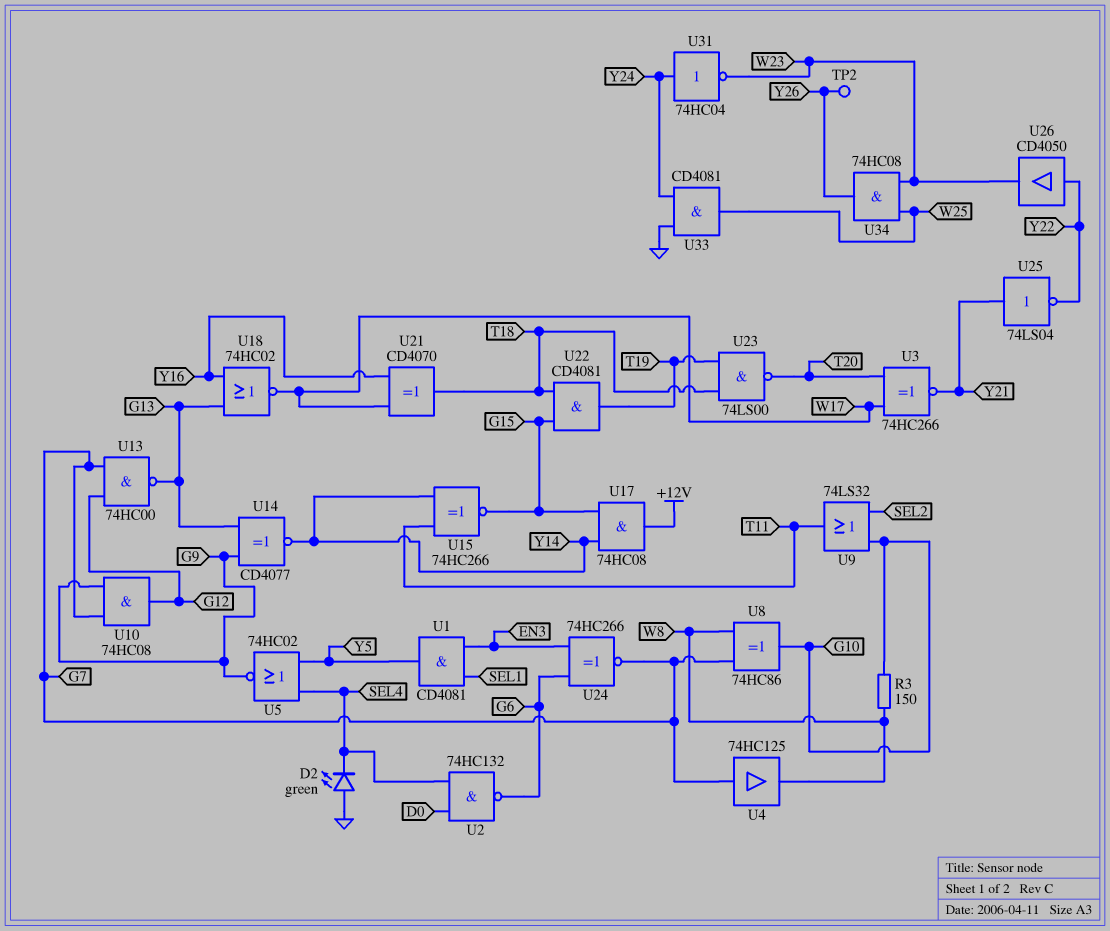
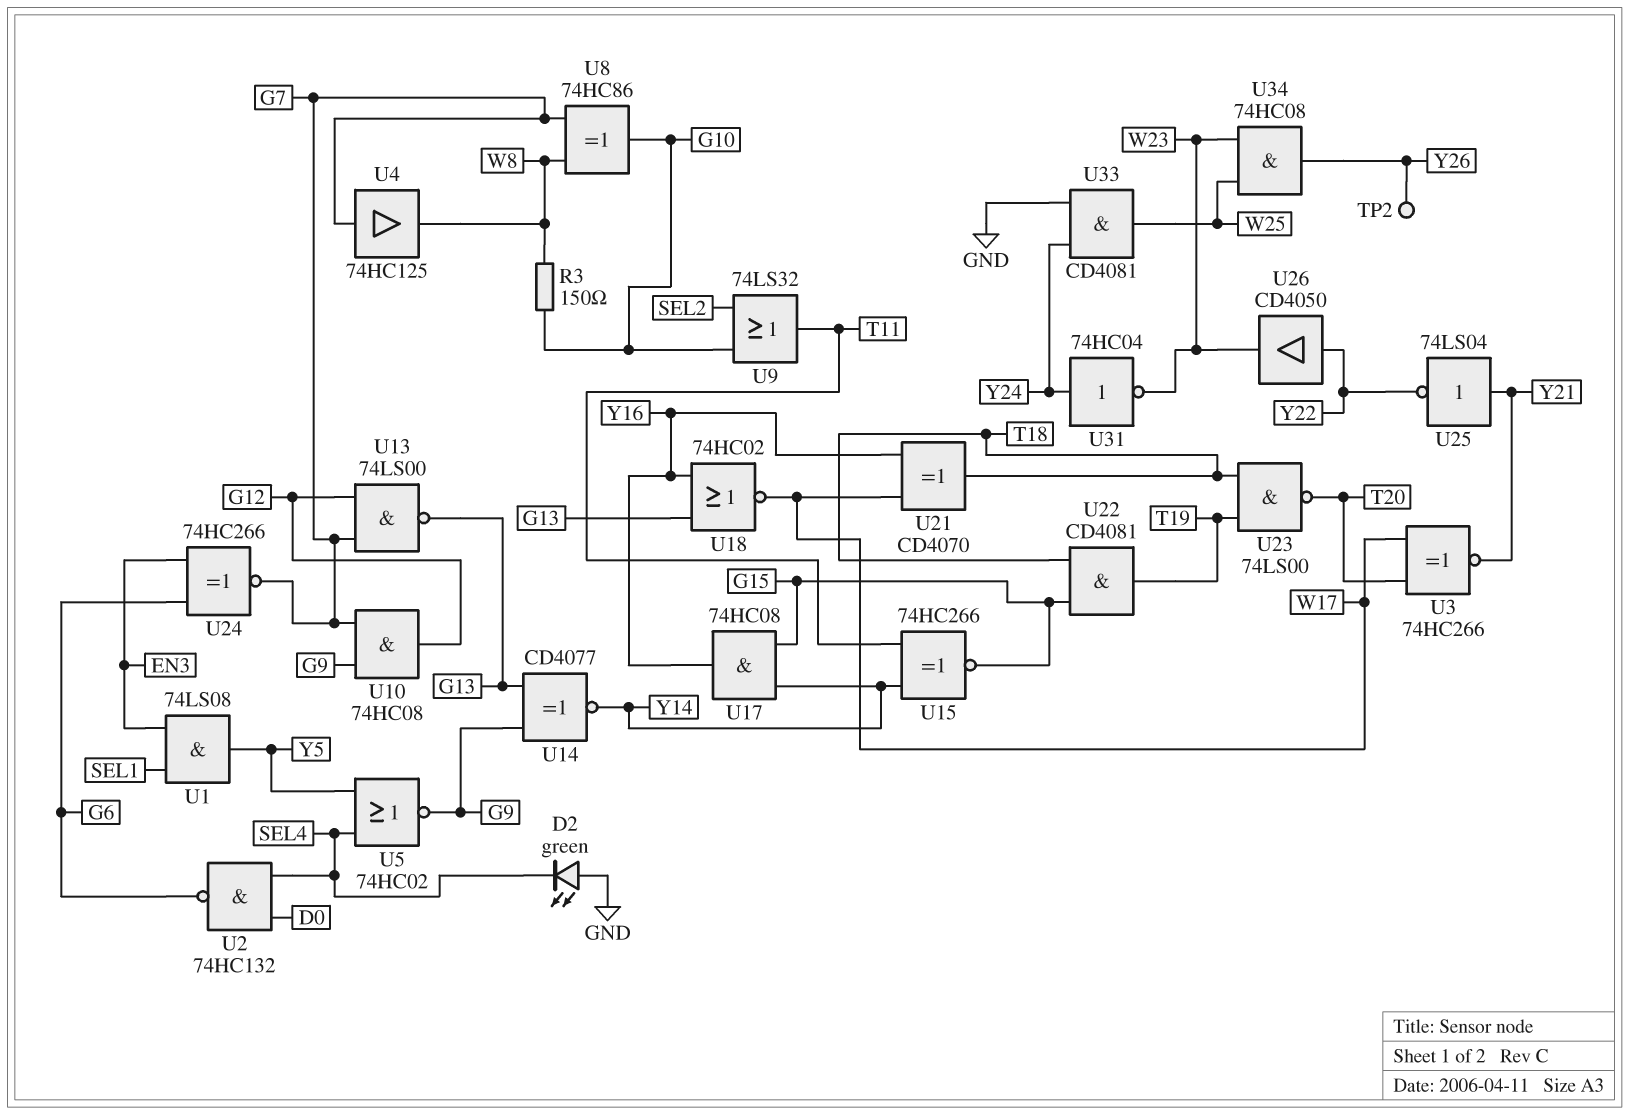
U1: AND CD4081 (in EN3, in SEL1, out Y5) -> AND 74LS08 (in EN3, in SEL1, out Y5)
U13: NAND 74HC00 (in G7, in G12, out G13) -> NAND 74LS00 (in G7, in G12, out G13)
U17: AND 74HC08 (in G15, in Y14, out +12V) -> AND 74HC08 (in G15, in Y14, out Y16)

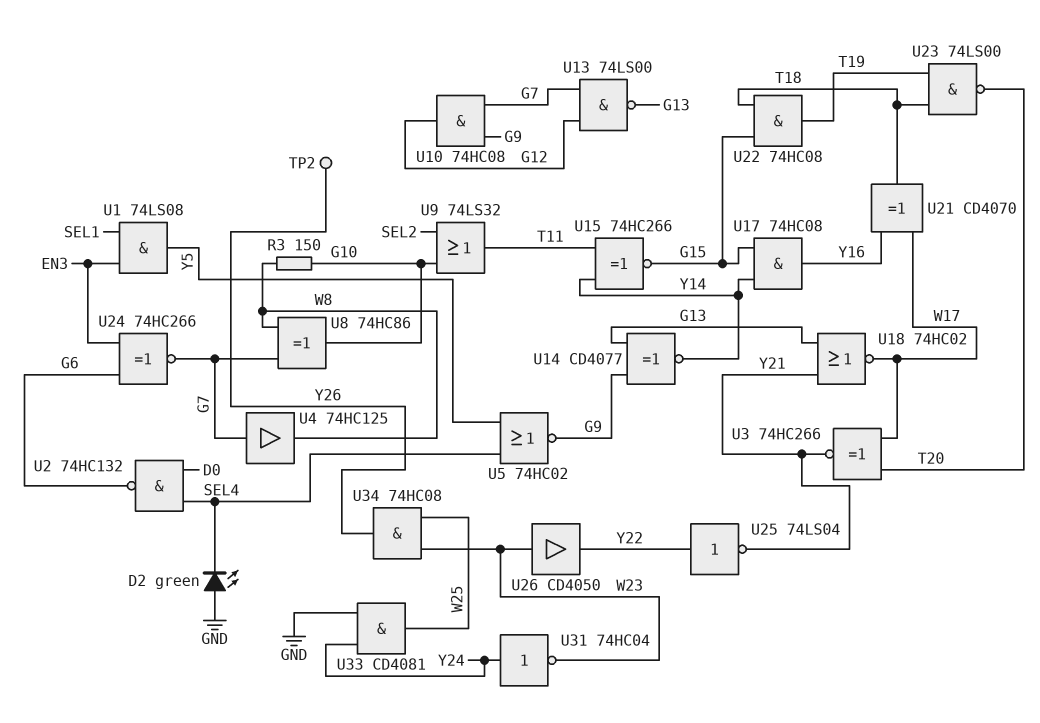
U18: NOR 74HC02 (in G13, in Y16, out W17) -> NOR 74HC02 (in G13, in Y21, out W17)
U22: AND CD4081 (in G15, in T18, out T19) -> AND 74HC08 (in G15, in T18, out T19)
U25: NOT 74LS04 (in Y21, out Y22) -> NOT 74LS04 (in Y22, out Y21)
U26: buffer CD4050 (in Y22, out W23) -> buffer CD4050 (in W23, out Y22)

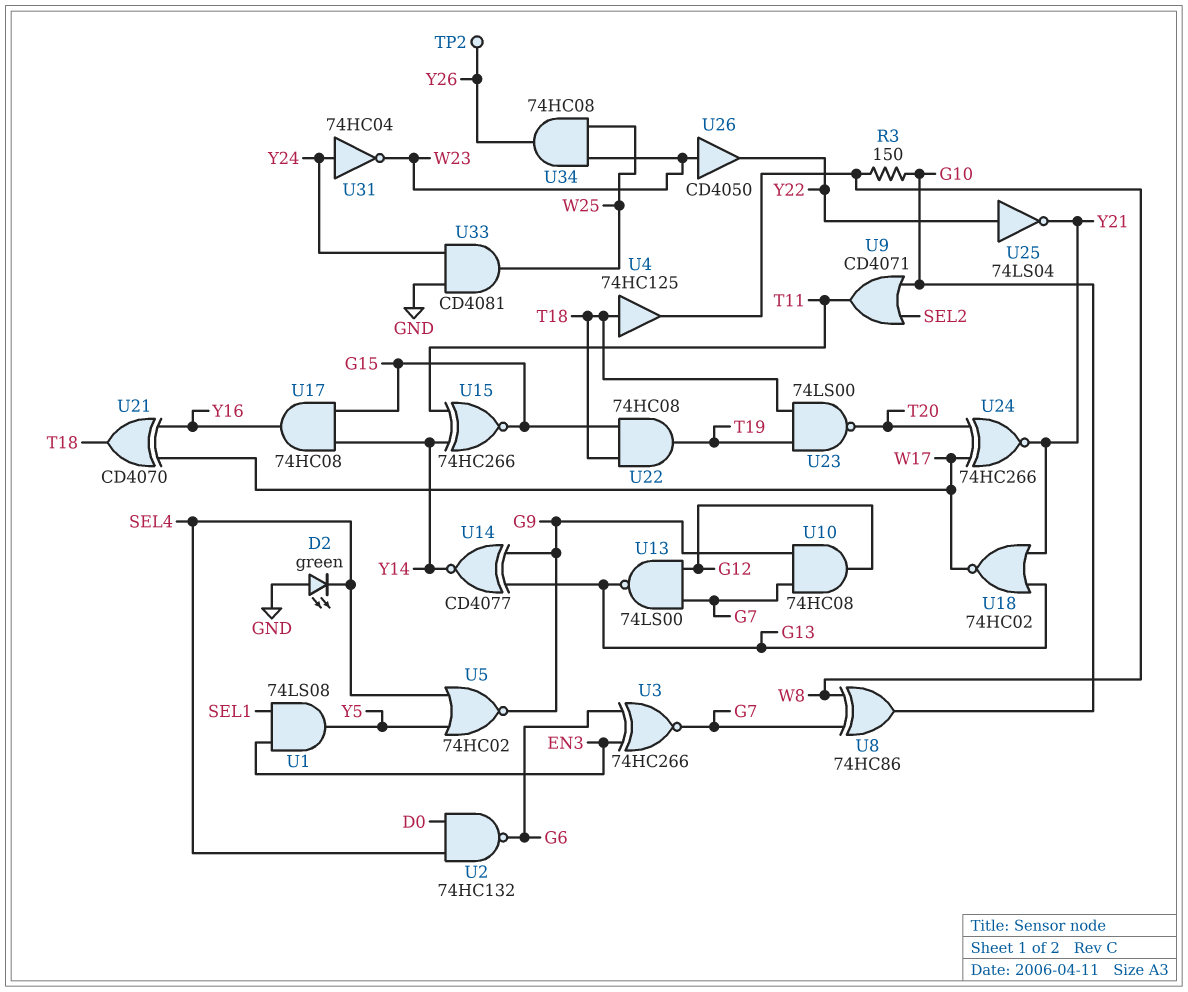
U3: XNOR 74HC266 (in T20, in W17, out Y21) -> XNOR 74HC266 (in EN3, in G6, out G7)
U4: buffer 74HC125 (in G7, out W8) -> buffer 74HC125 (in T18, out W8)
U9: OR 74LS32 (in G10, in SEL2, out T11) -> OR CD4071 (in G10, in SEL2, out T11)
U24: XNOR 74HC266 (in EN3, in G6, out G7) -> XNOR 74HC266 (in T20, in W17, out Y21)

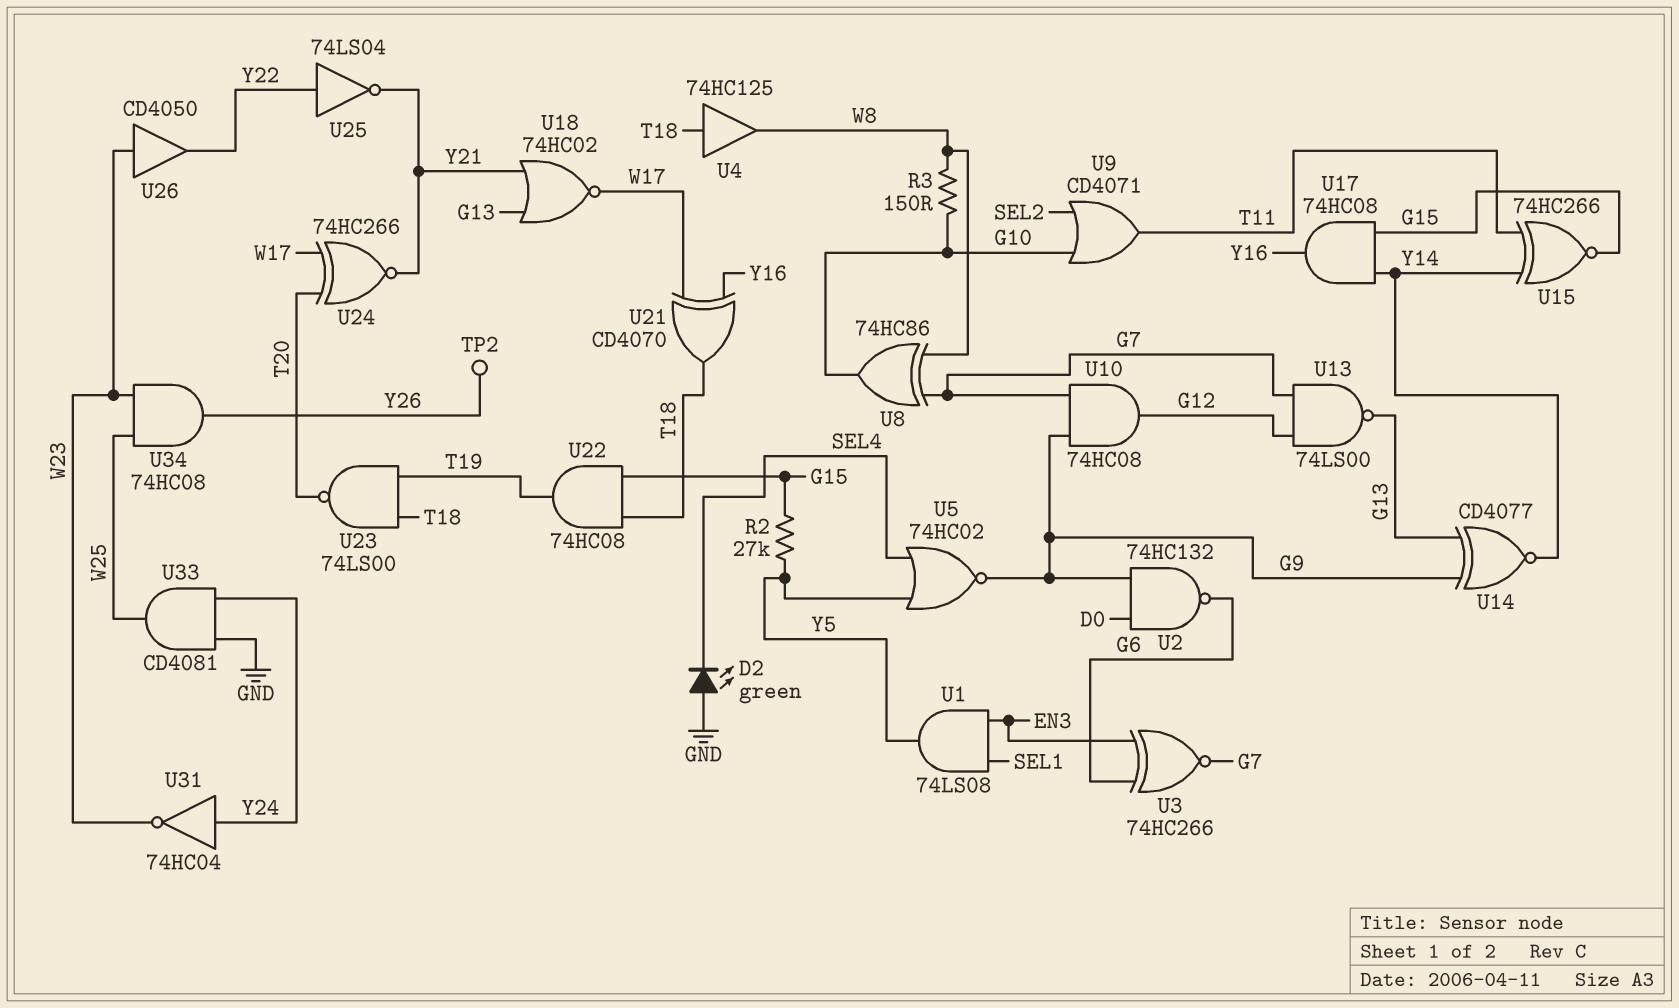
R2: none -> 27k (G15, Y5)
U2: NAND 74HC132 (in D0, in SEL4, out G6) -> NAND 74HC132 (in D0, in G9, out G6)

